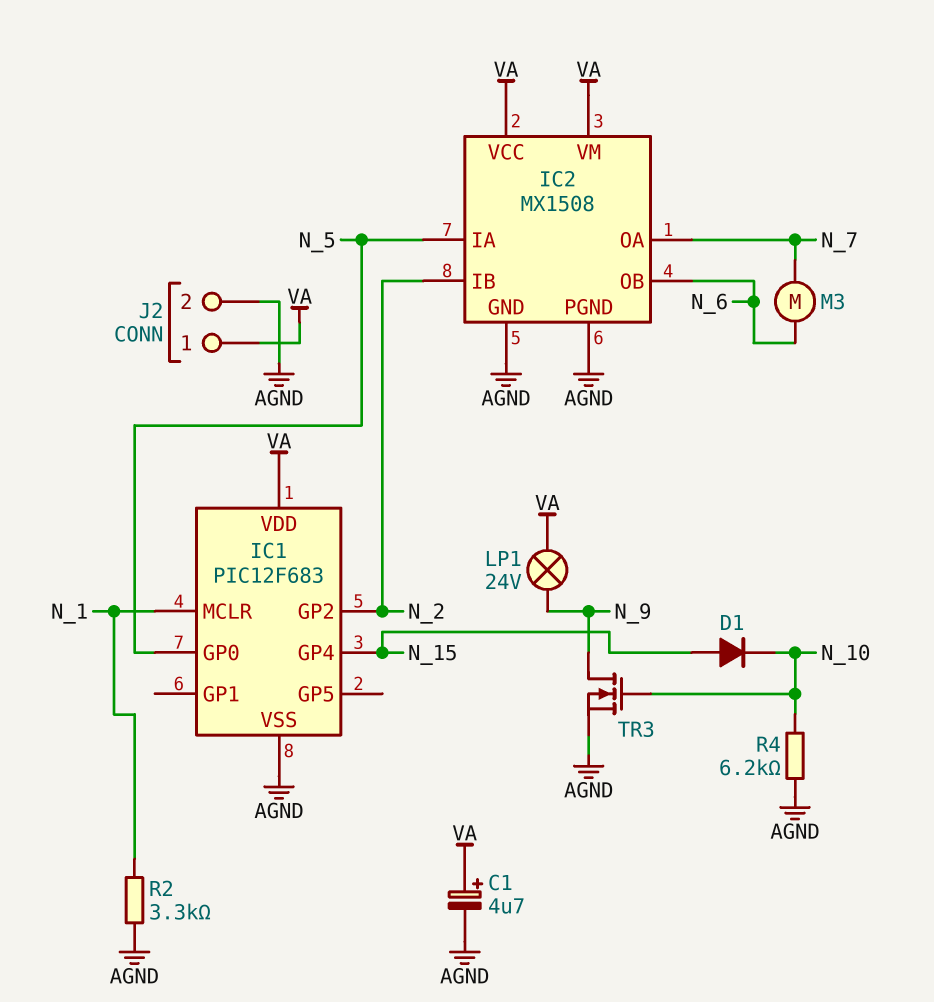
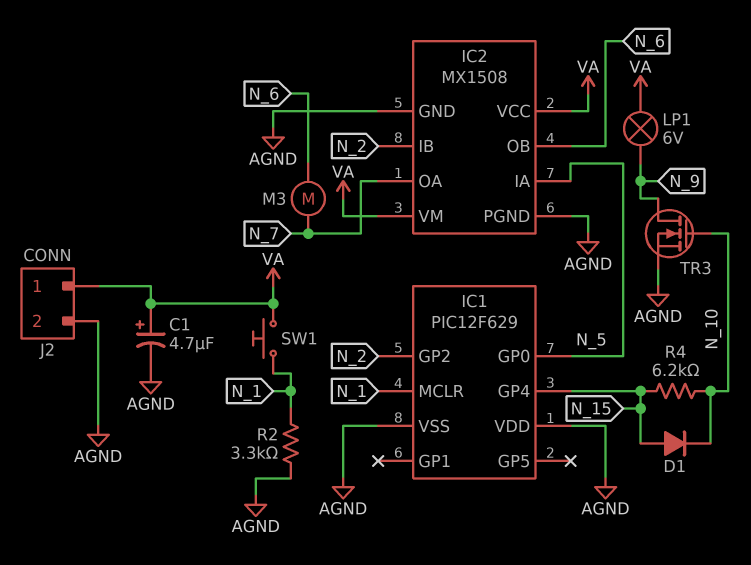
IC1: PIC12F683 -> PIC12F629
IC1 pin VDD: VA -> AGND
LP1: lamp 24V (N_9, VA) -> lamp 6V (N_9, VA)
R4: 6.2k (AGND, N_10) -> 6.2k (N_10, N_15)
SW1: none -> button (N_1, VA)

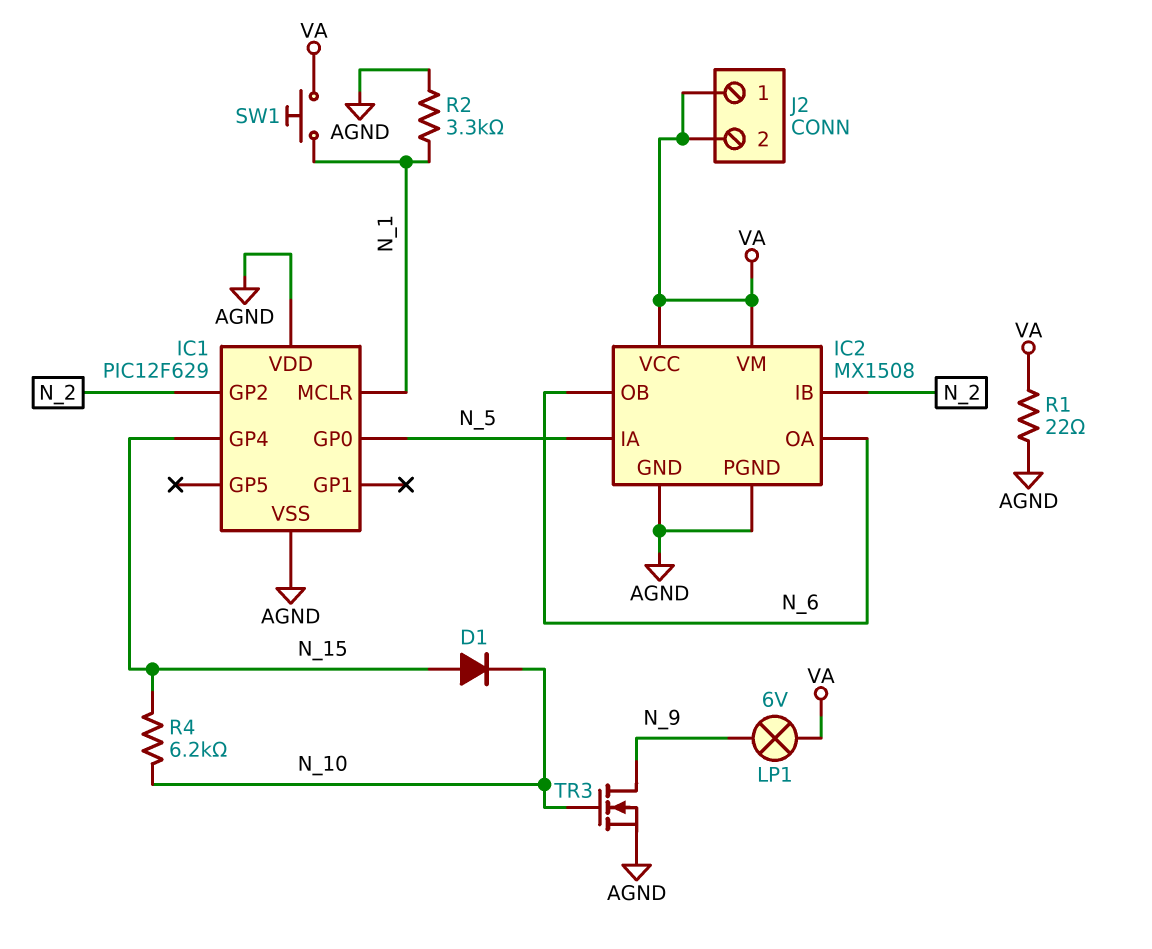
C1: 4.7uF (plus VA, minus AGND) -> none
IC2 pin OA: N_7 -> N_6
J2 pin 2: AGND -> VA
M3: motor (N_6, N_7) -> none
R1: none -> 22 (AGND, VA)

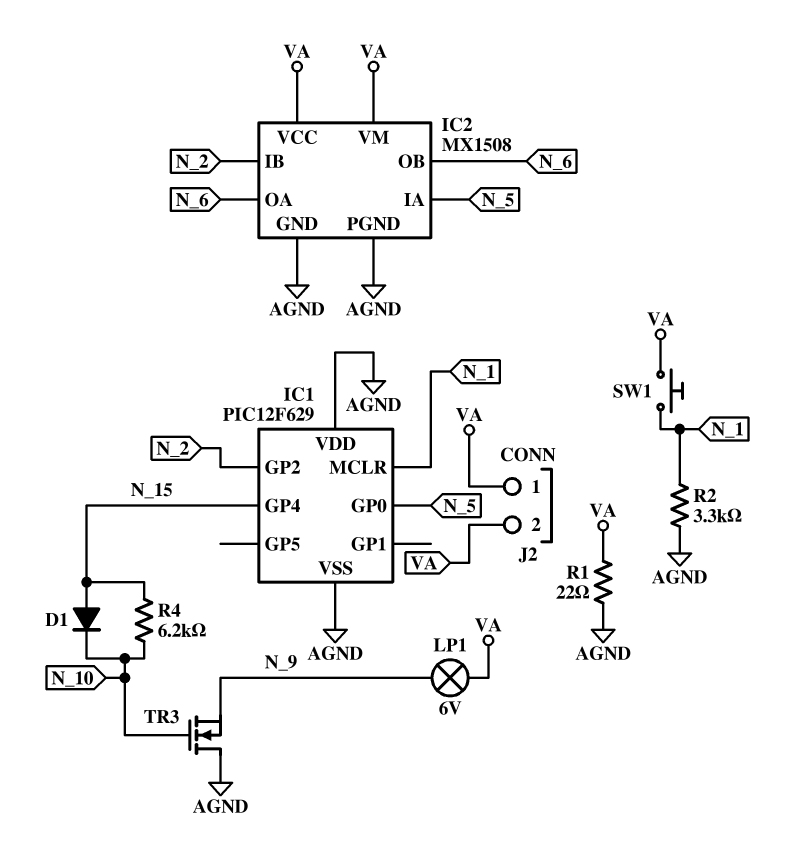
TR3: NMOS (G N_10, D N_9, S AGND) -> NMOS (G N_10, D AGND, S N_9)

